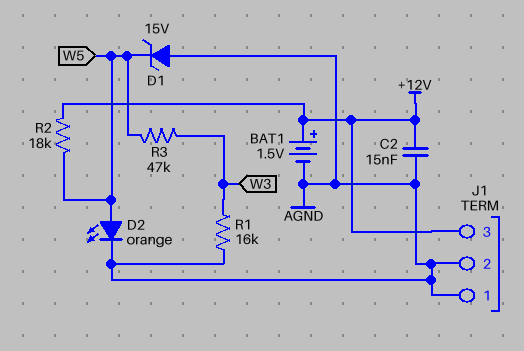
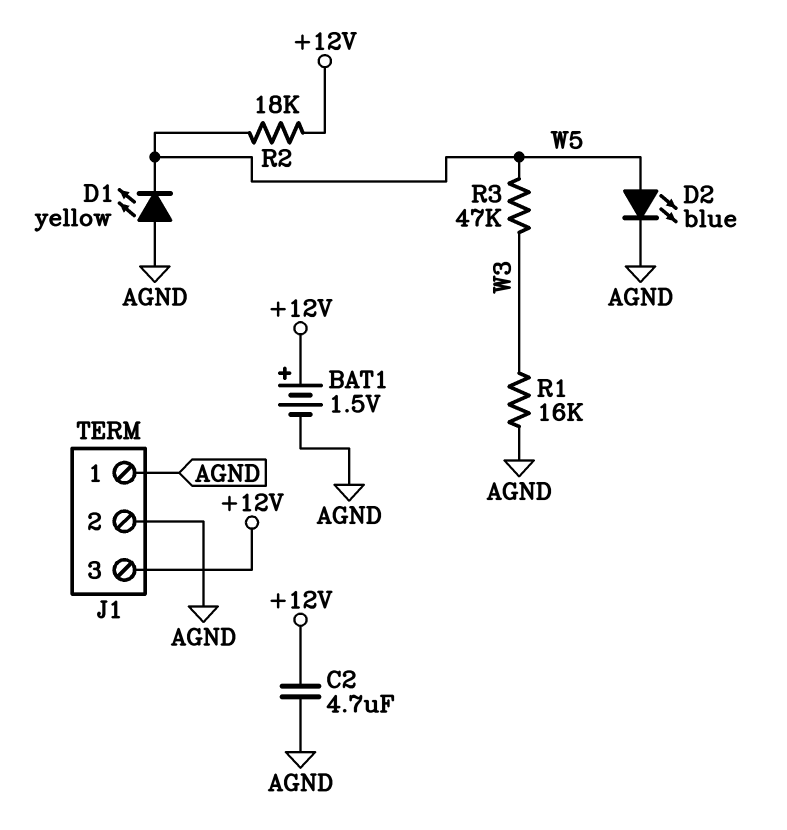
C2: 15nF (+12V, AGND) -> 4.7uF (+12V, AGND)
D1: zener 15V (A AGND, K W5) -> LED yellow (A AGND, K W5)
D2: LED orange (A W5, K AGND) -> LED blue (A W5, K AGND)

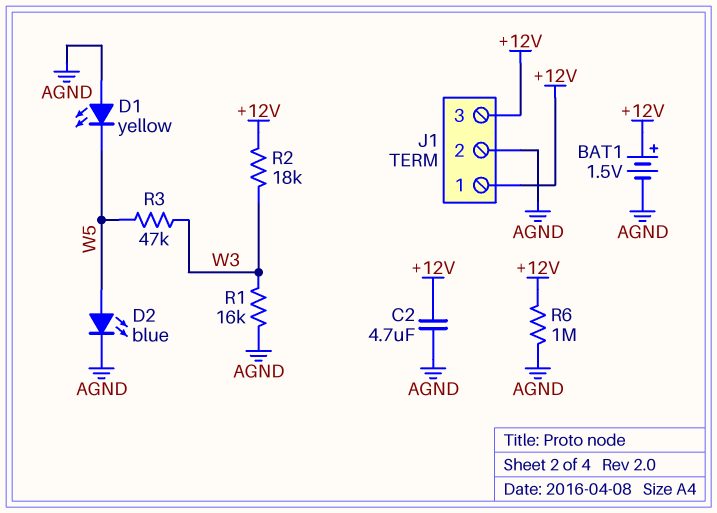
J1 pin 1: AGND -> +12V
R2: 18k (+12V, W5) -> 18k (+12V, W3)
R6: none -> 1M (+12V, AGND)

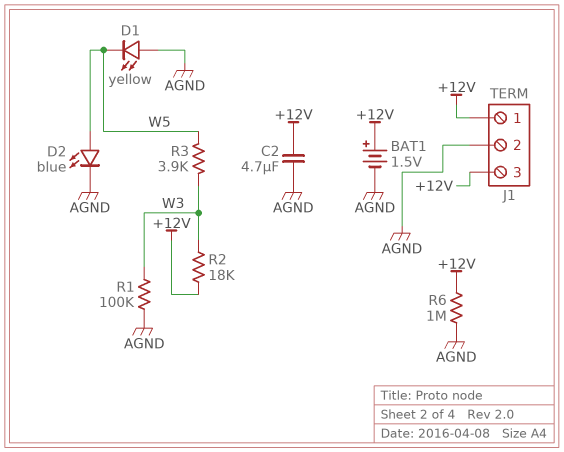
R1: 16k (AGND, W3) -> 100k (AGND, W3)
R3: 47k (W3, W5) -> 3.9k (W3, W5)

